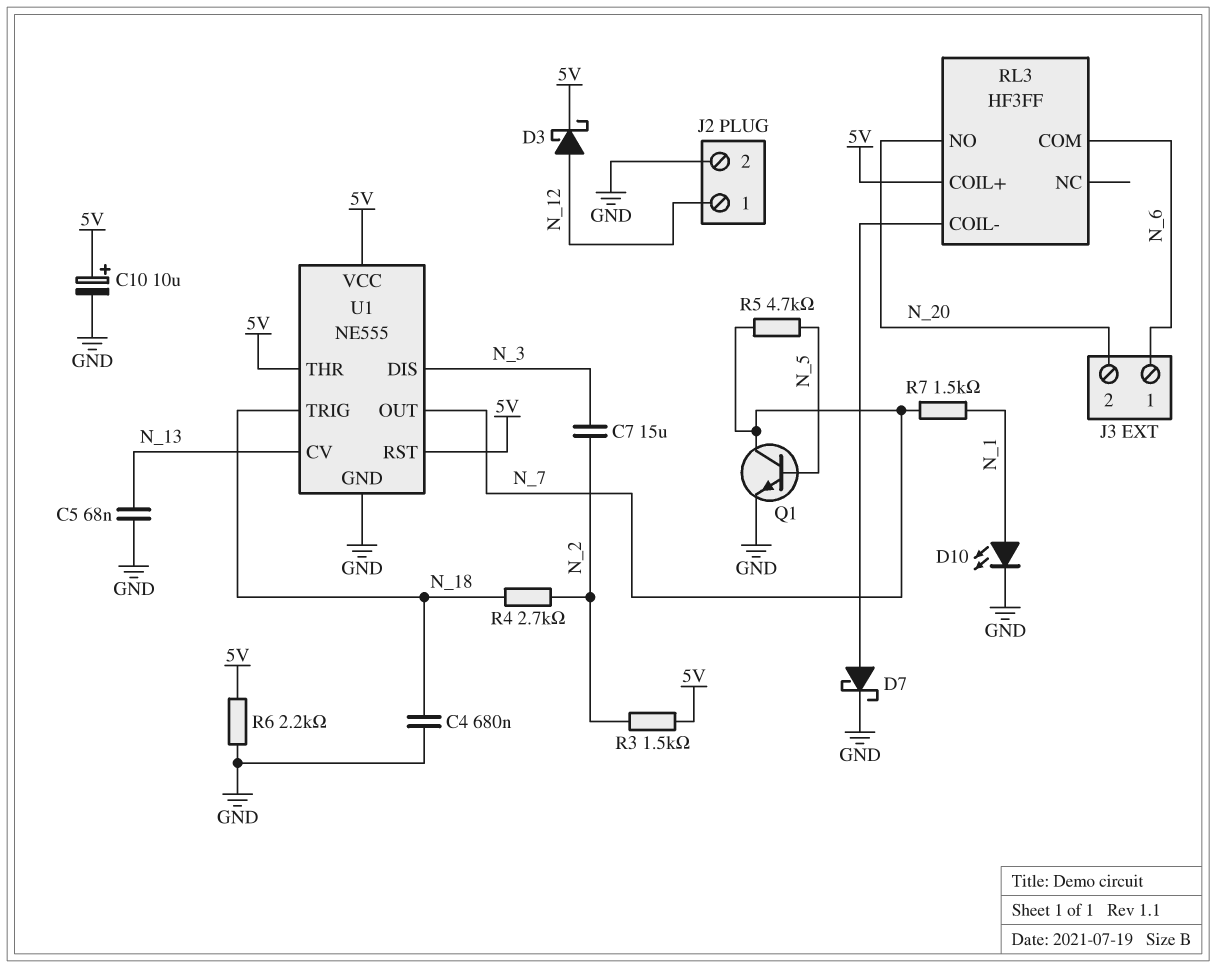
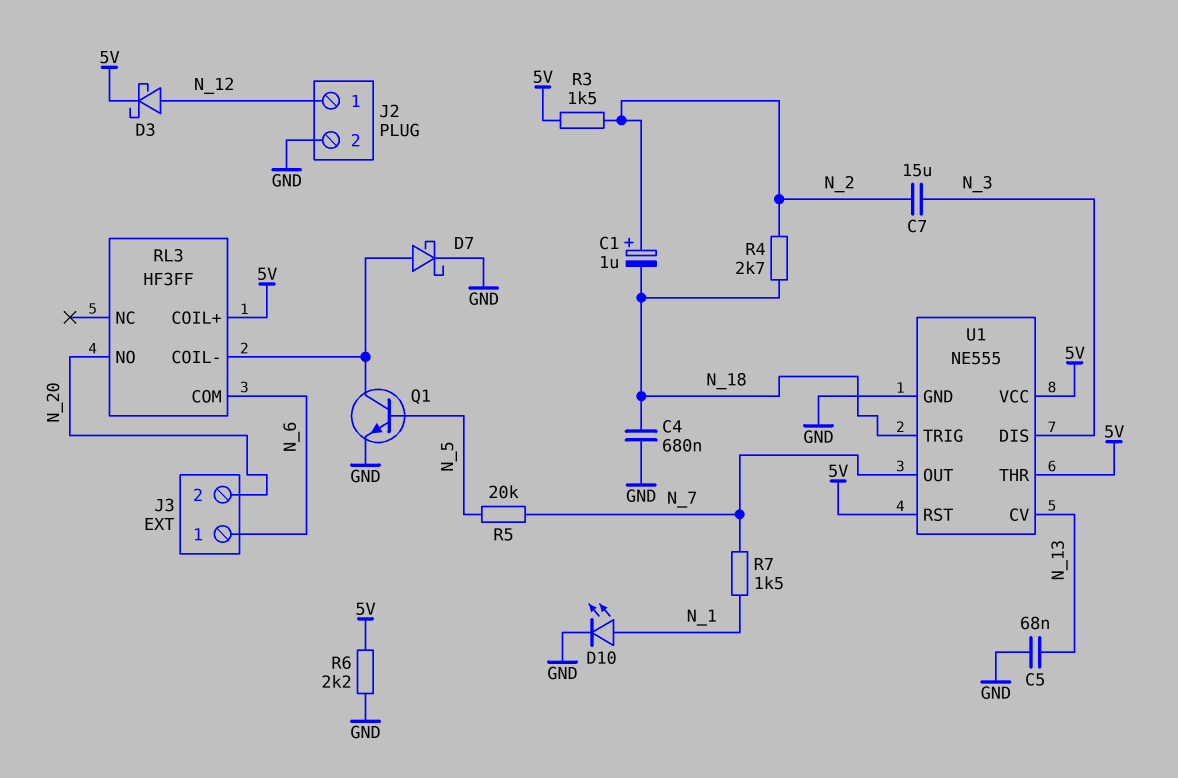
C1: none -> 1uF (plus N_2, minus N_18)
C10: 10uF (plus 5V, minus GND) -> none
Q1: NPN (B N_5, C N_7, E GND) -> NPN (B N_5, C RL3/COIL-, E GND)
R5: 4.7k (N_5, N_7) -> 20k (N_5, N_7)

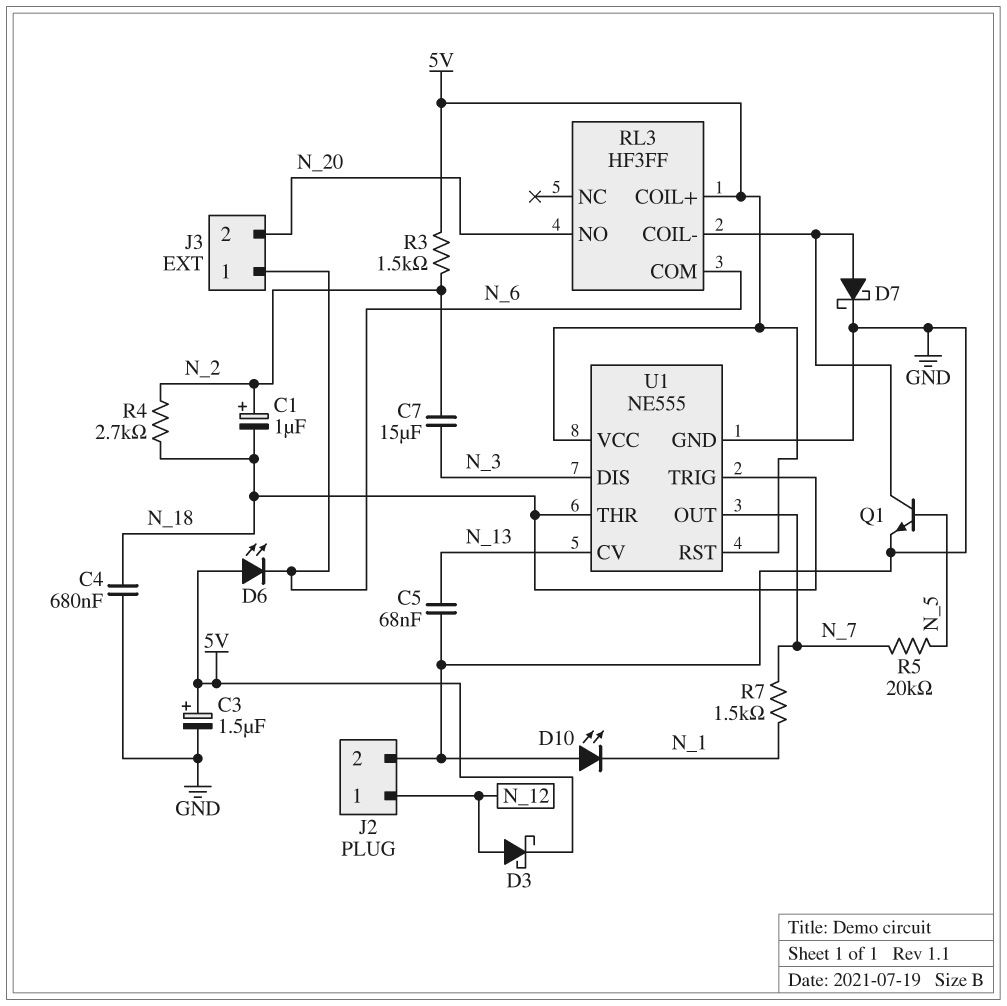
C3: none -> 1.5uF (plus 5V, minus GND)
D6: none -> LED (A 5V, K N_6)
D10: LED (A N_1, K GND) -> LED (A GND, K N_1)
R6: 2.2k (5V, GND) -> none
U1 pin THR: 5V -> N_18

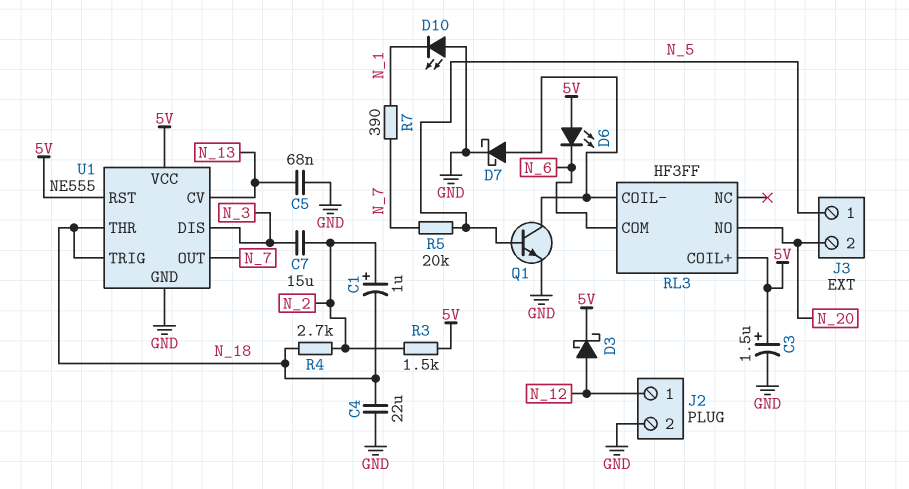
C4: 680nF (GND, N_18) -> 22uF (GND, N_18)
J3 pin 1: N_6 -> N_5
R7: 1.5k (N_1, N_7) -> 390 (N_1, N_7)

